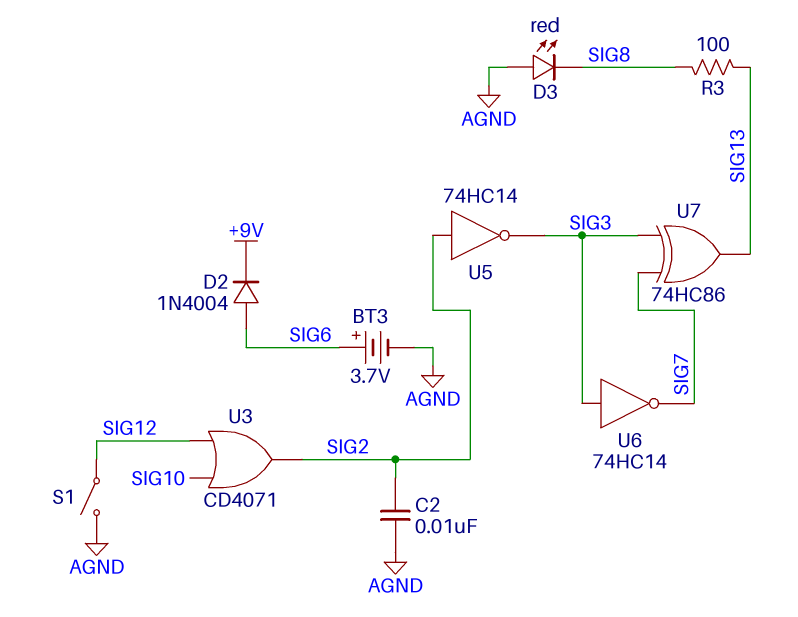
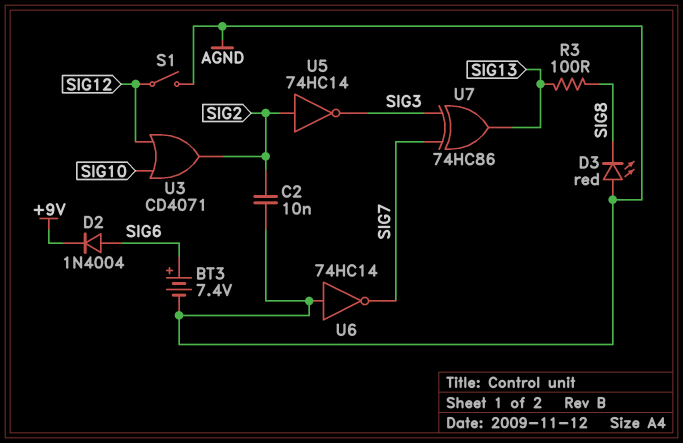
BT3: 3.7V (plus SIG6, minus AGND) -> 7.4V (plus SIG6, minus AGND)
U6: NOT 74HC14 (in SIG3, out SIG7) -> NOT 74HC14 (in AGND, out SIG7)

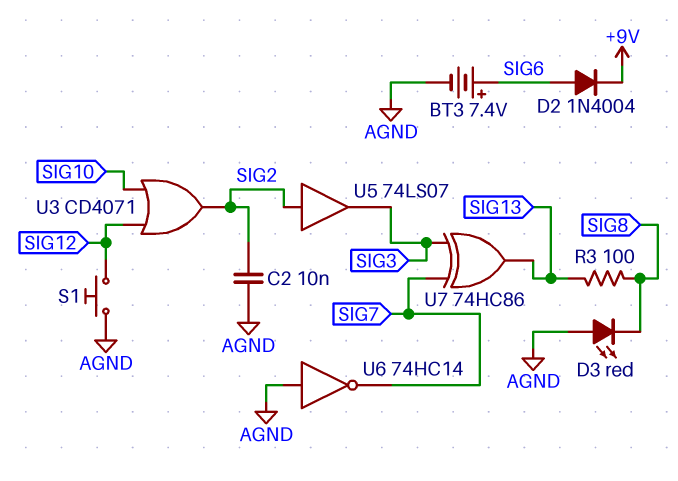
S1: switch (AGND, SIG12) -> button (AGND, SIG12)
U5: NOT 74HC14 (in SIG2, out SIG3) -> buffer 74LS07 (in SIG2, out SIG3)

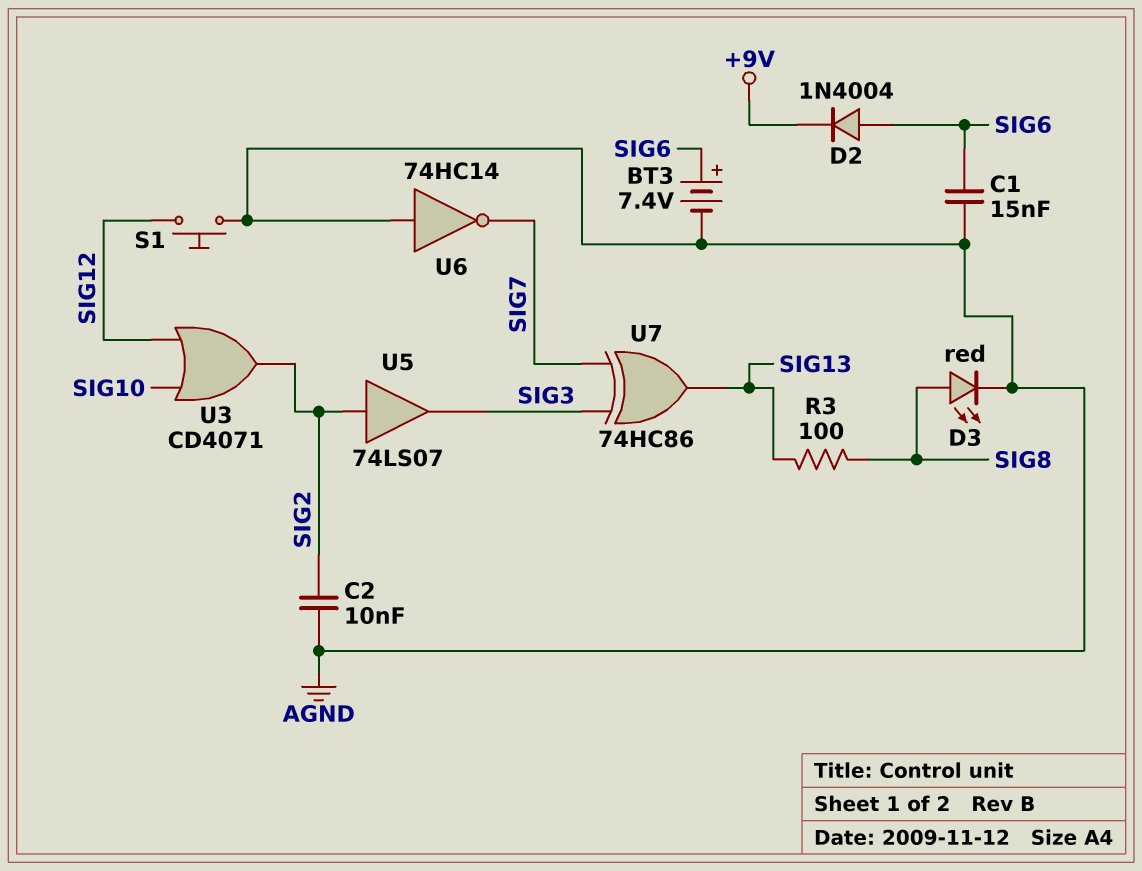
C1: none -> 15nF (AGND, SIG6)
D3: LED red (A AGND, K SIG8) -> LED red (A SIG8, K AGND)

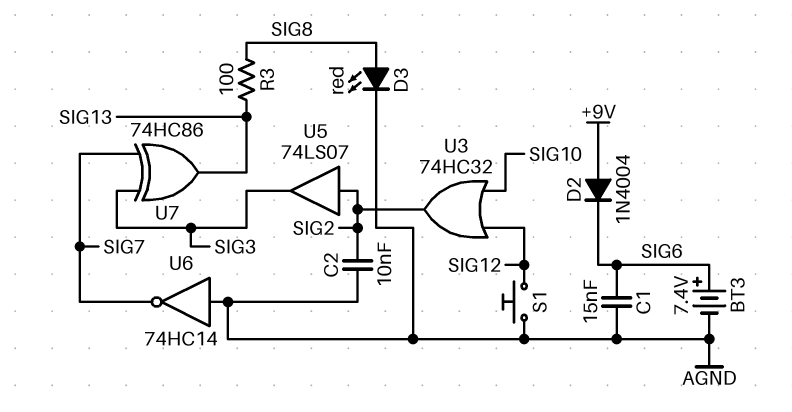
D2: diode 1N4004 (A SIG6, K +9V) -> diode 1N4004 (A +9V, K SIG6)
U3: OR CD4071 (in SIG10, in SIG12, out SIG2) -> OR 74HC32 (in SIG10, in SIG12, out SIG2)

